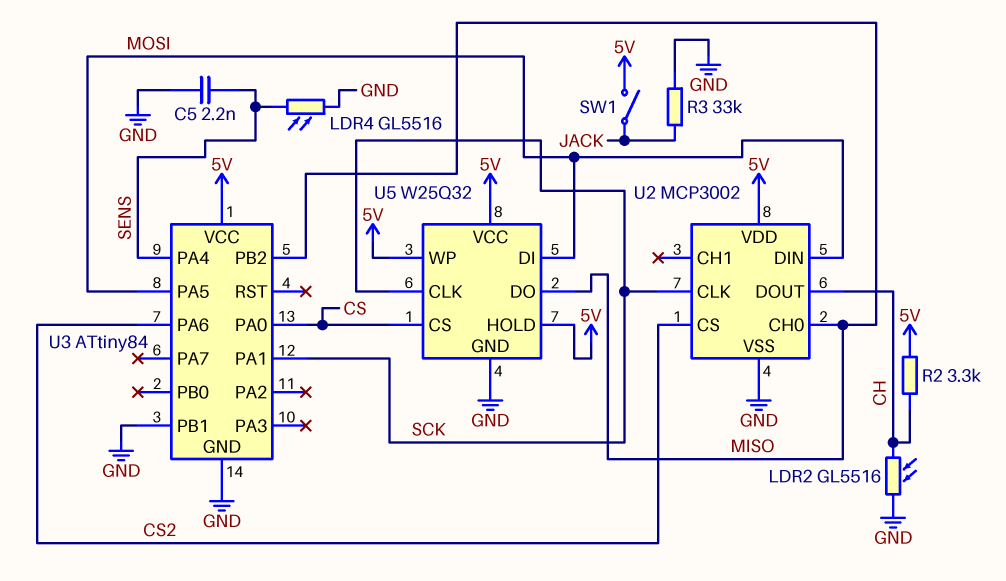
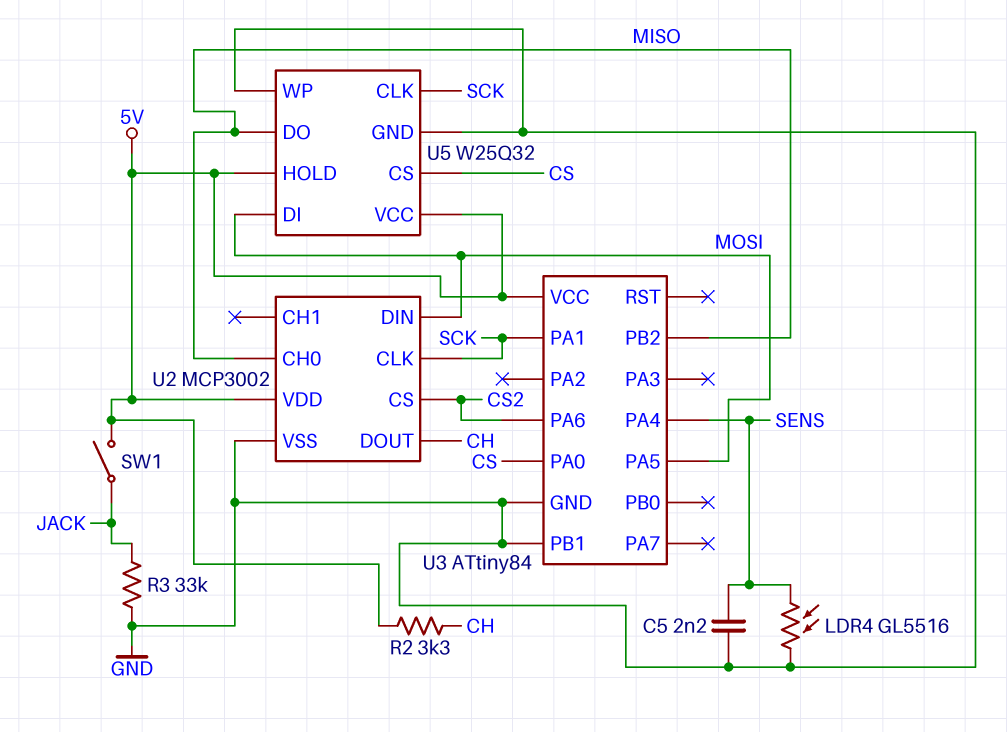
LDR2: GL5516 (CH, GND) -> none
U5 pin WP: 5V -> GND

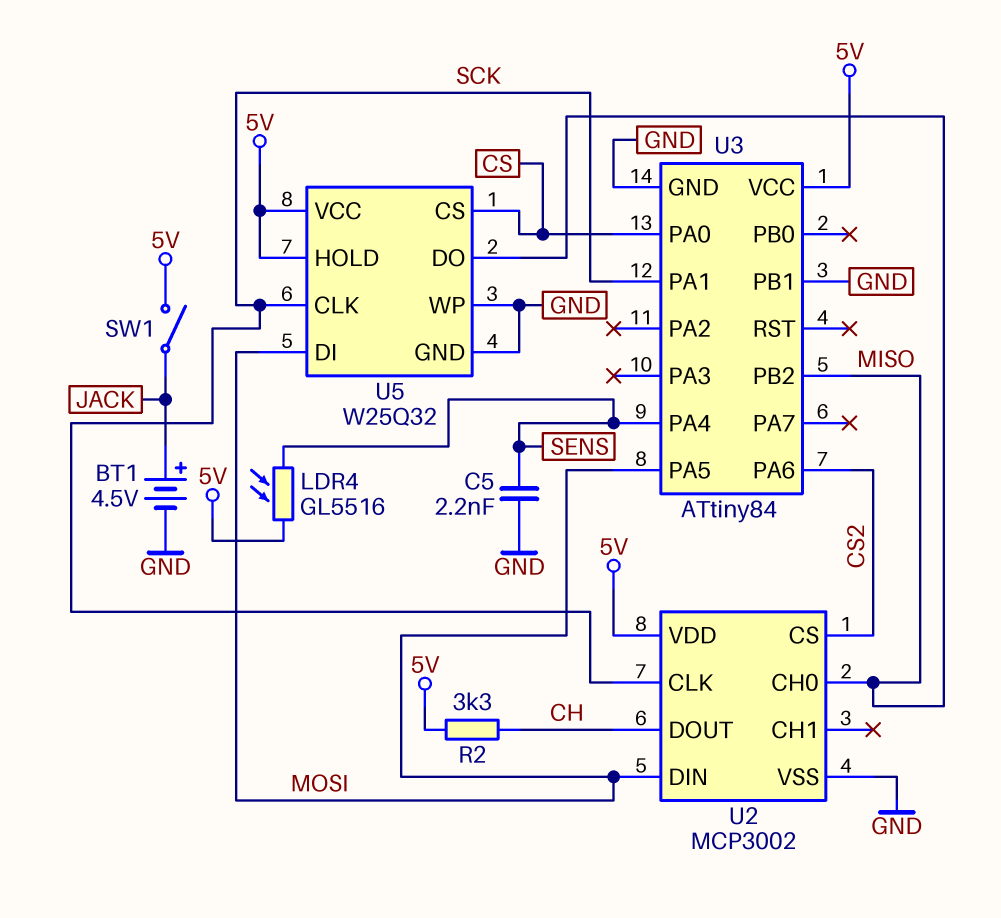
BT1: none -> 4.5V (plus JACK, minus GND)
LDR4: GL5516 (GND, SENS) -> GL5516 (5V, SENS)
R3: 33k (GND, JACK) -> none

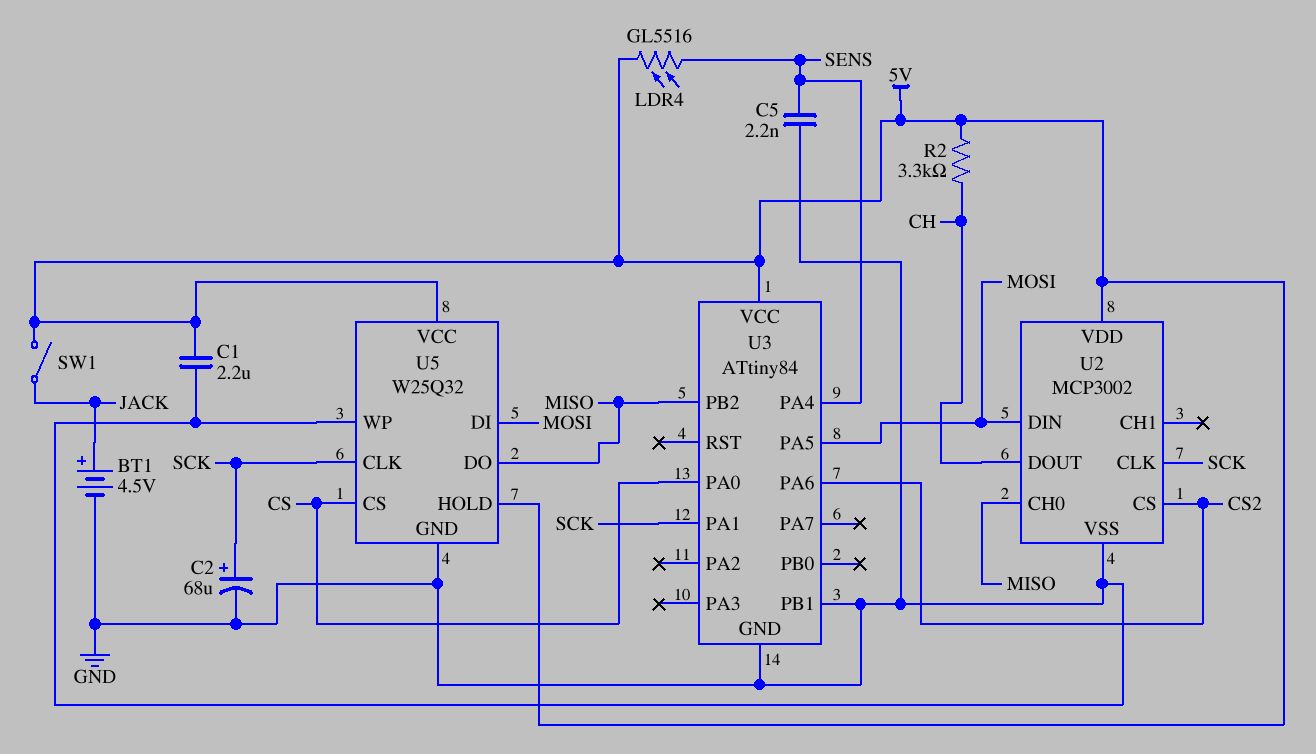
C1: none -> 2.2uF (5V, GND)
C2: none -> 68uF (plus SCK, minus GND)

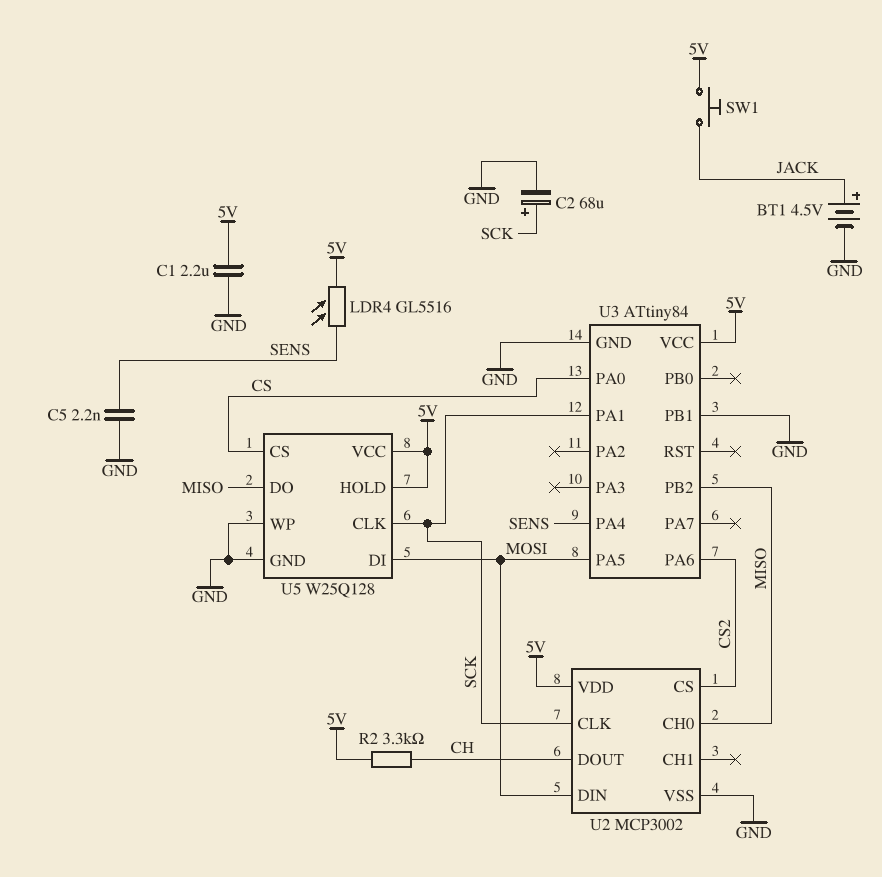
SW1: switch (5V, JACK) -> button (5V, JACK)
U5: W25Q32 -> W25Q128

